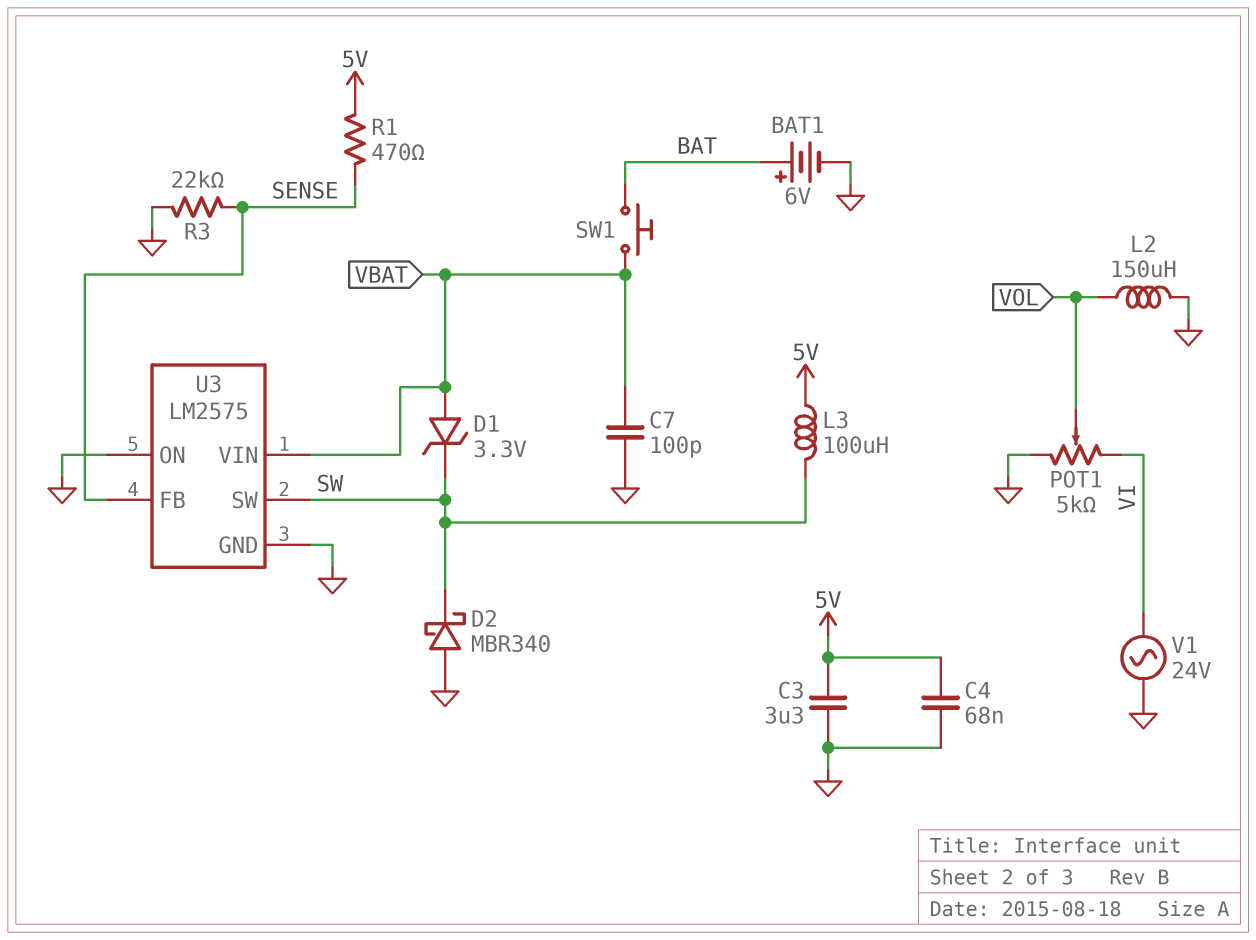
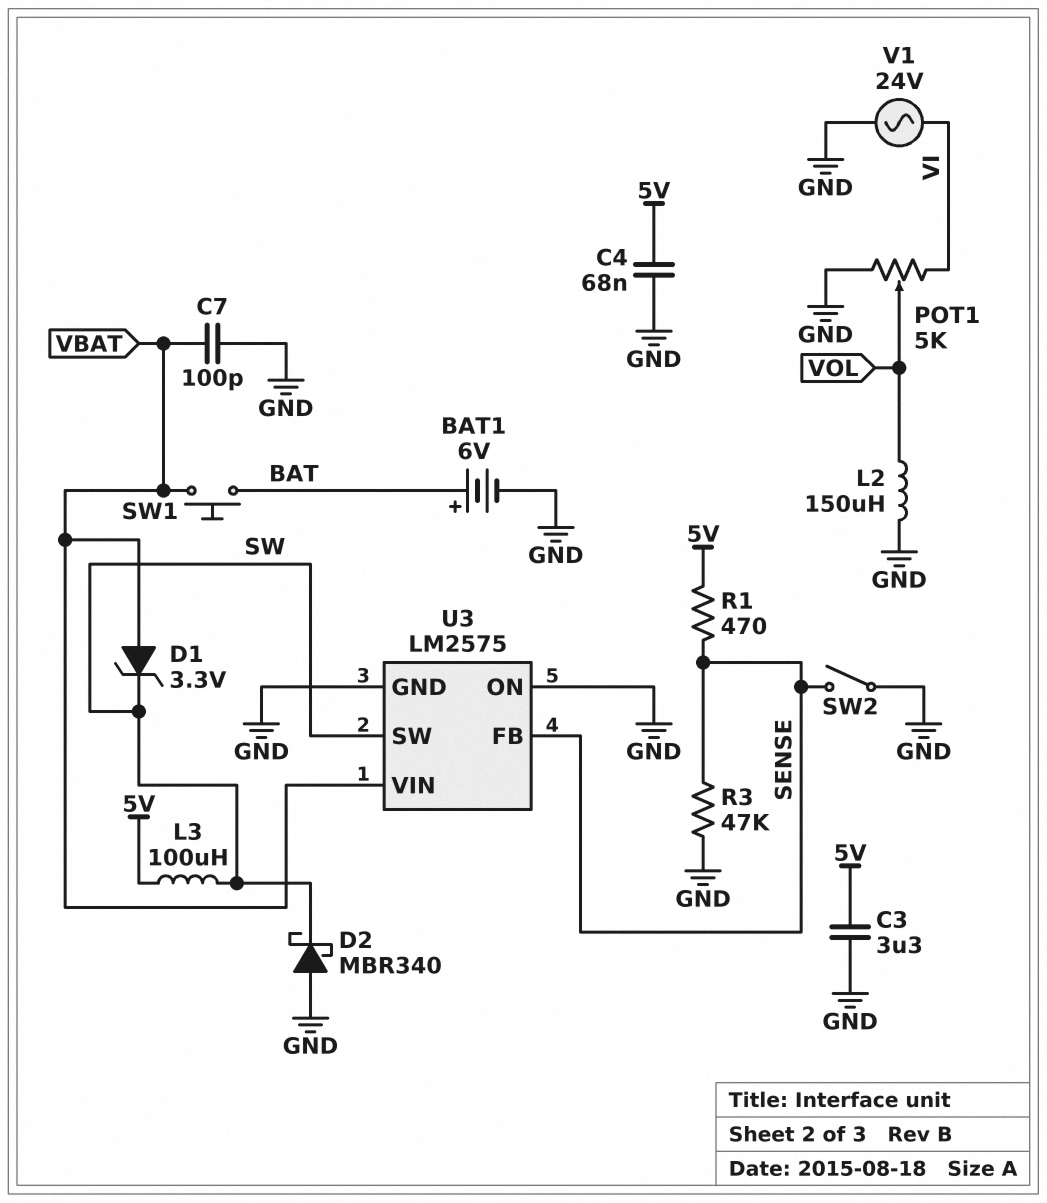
R3: 22k (GND, SENSE) -> 47k (GND, SENSE)
SW2: none -> switch (GND, SENSE)

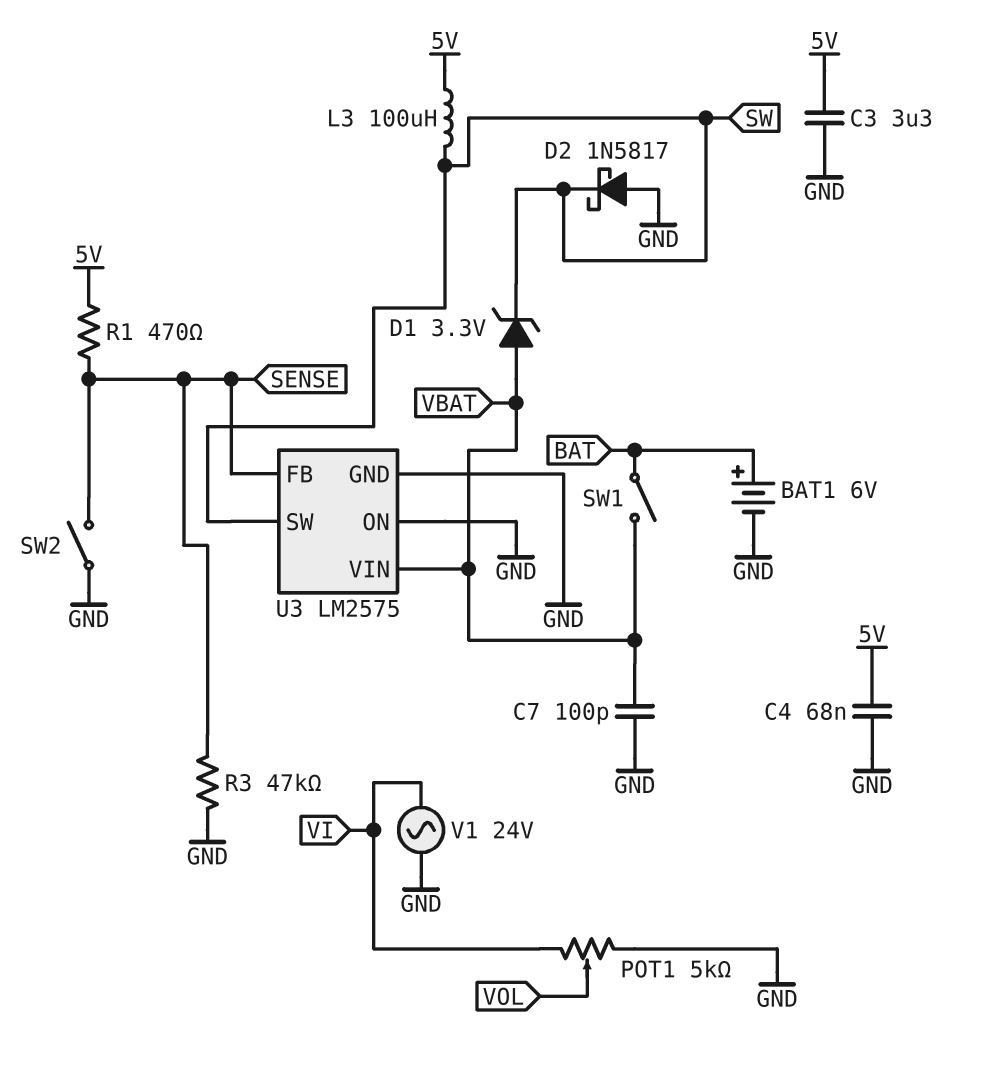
D2: schottky MBR340 (A GND, K SW) -> schottky 1N5817 (A GND, K SW)
L2: 150uH (GND, VOL) -> none
SW1: button (BAT, VBAT) -> switch (BAT, VBAT)

